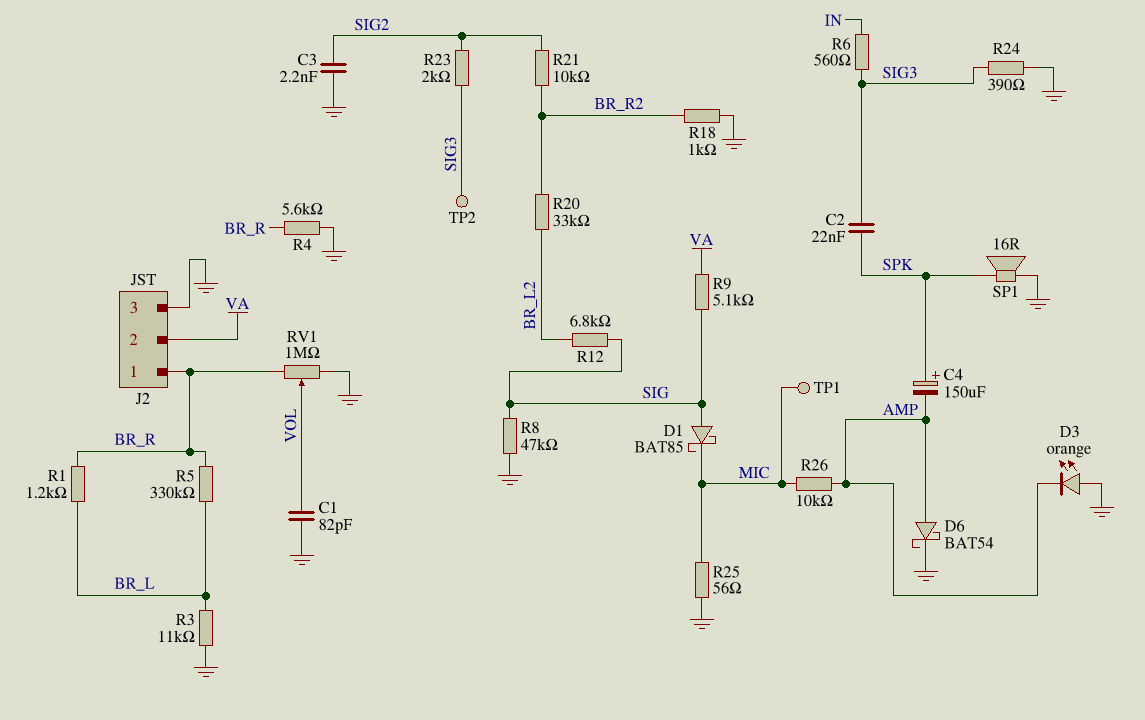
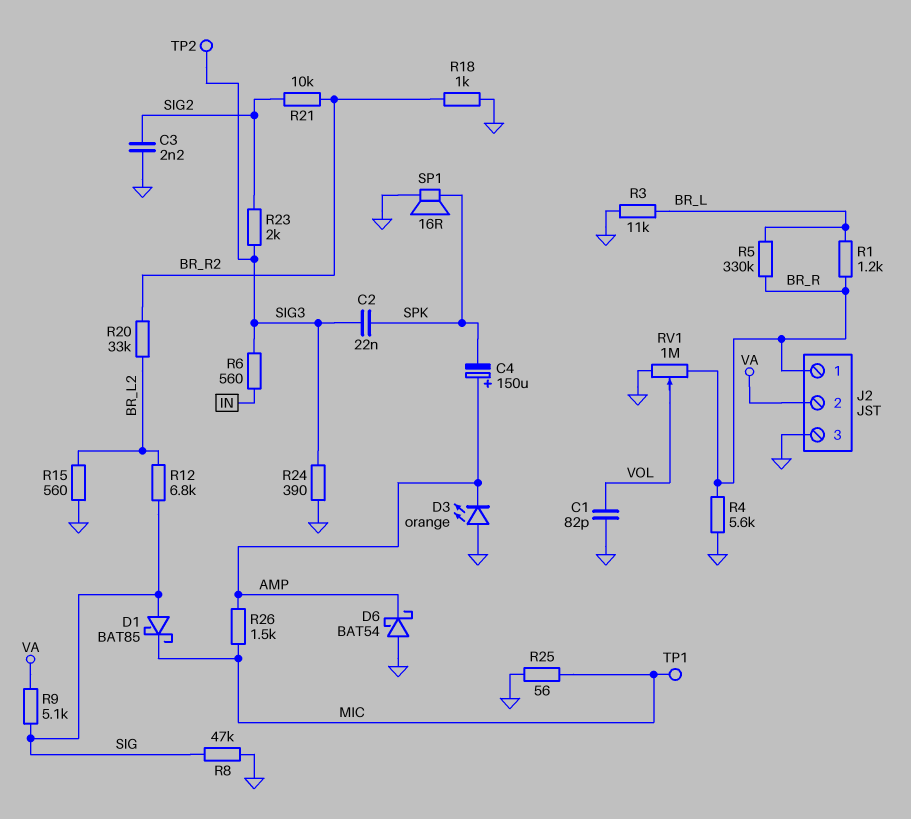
C4: 150uF (plus SPK, minus AMP) -> 150uF (plus AMP, minus SPK)
D6: schottky BAT54 (A AMP, K GND) -> schottky BAT54 (A GND, K AMP)
R15: none -> 560 (BR_L2, GND)
R26: 10k (AMP, MIC) -> 1.5k (AMP, MIC)

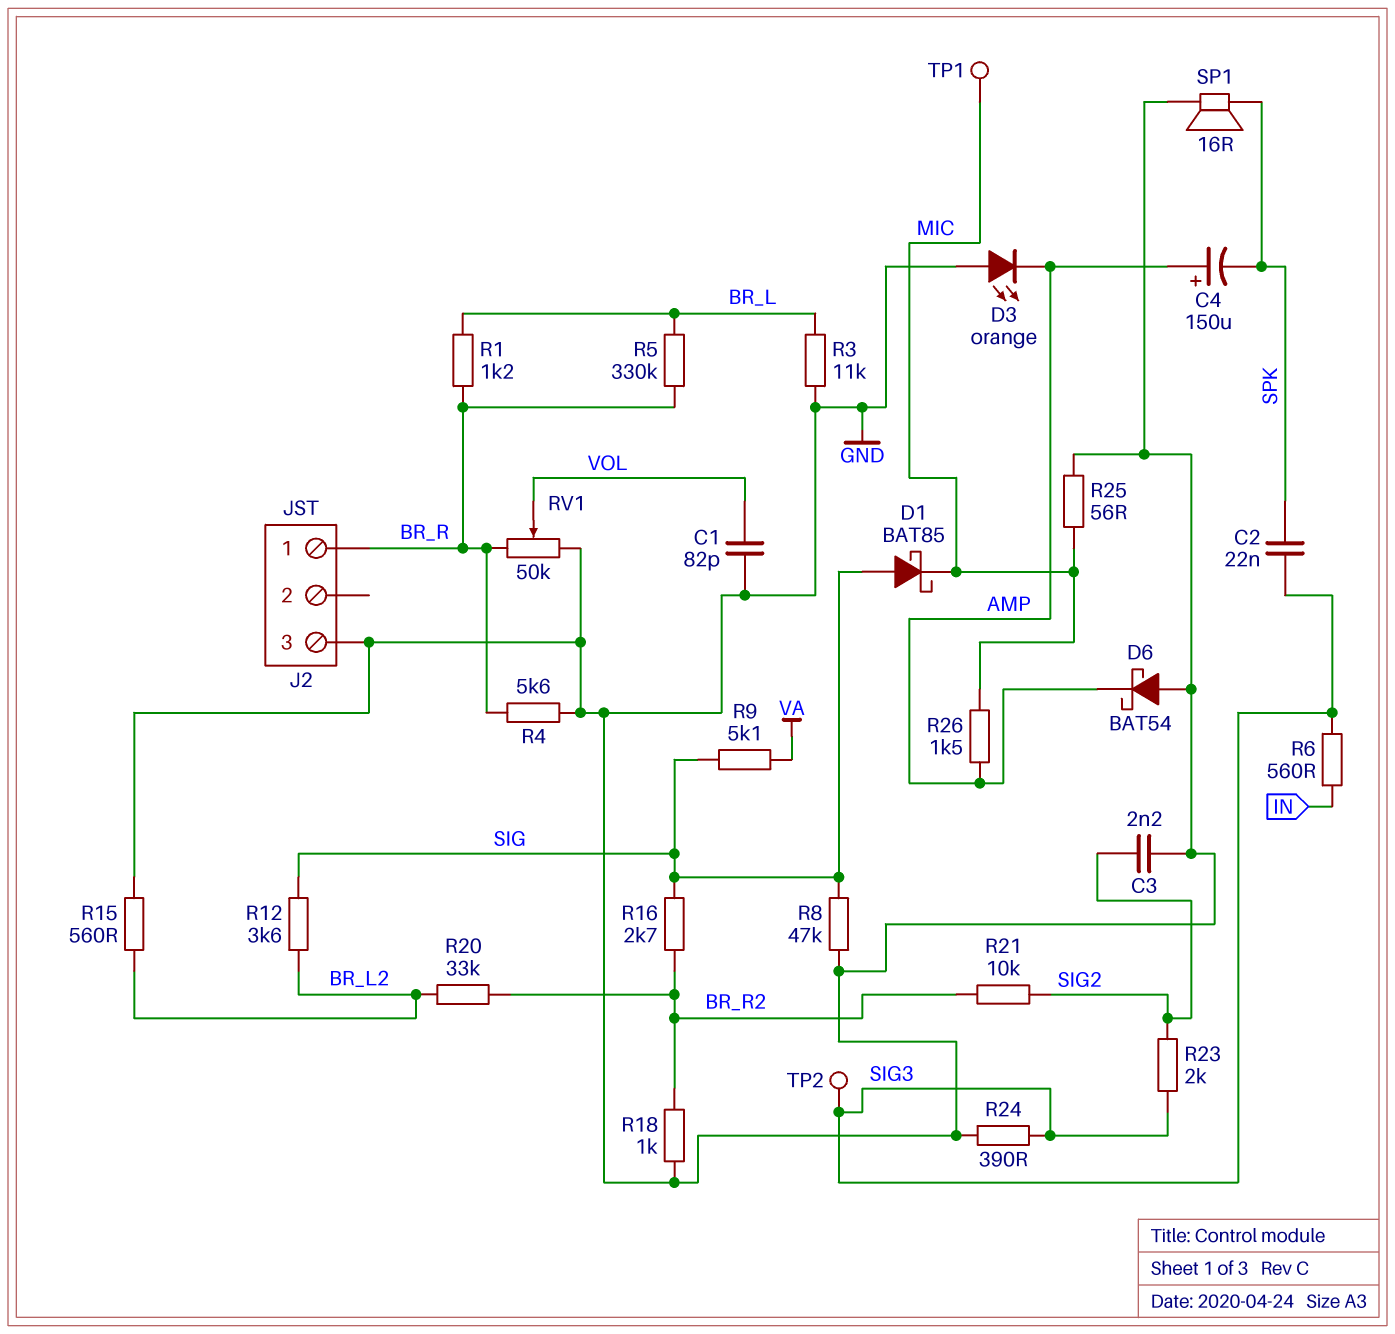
J2 pin 2: VA -> none
R12: 6.8k (BR_L2, SIG) -> 3.6k (BR_L2, SIG)
R16: none -> 2.7k (BR_R2, SIG)
RV1: 1M (BR_R, GND, wiper VOL) -> 50k (BR_R, GND, wiper VOL)

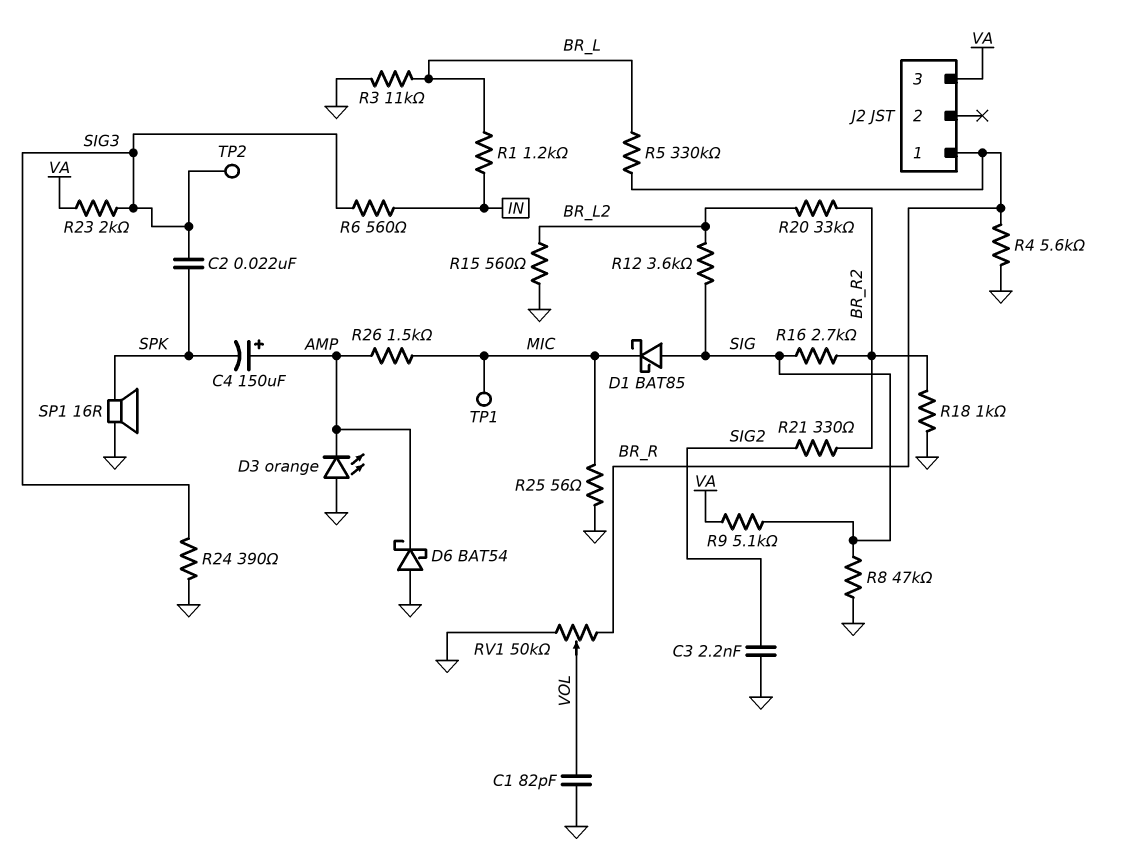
J2 pin 3: GND -> VA
R1: 1.2k (BR_L, BR_R) -> 1.2k (BR_L, IN)
R21: 10k (BR_R2, SIG2) -> 330 (BR_R2, SIG2)
R23: 2k (SIG2, SIG3) -> 2k (SIG3, VA)

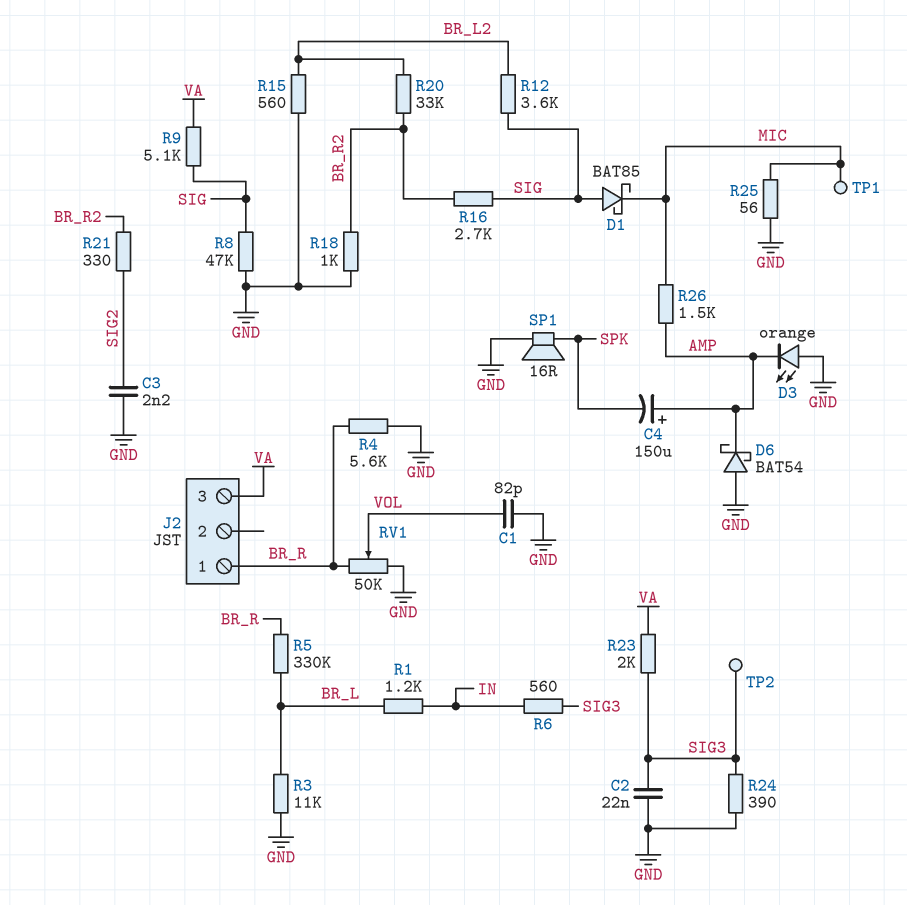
C2: 22nF (SIG3, SPK) -> 22nF (GND, SIG3)

